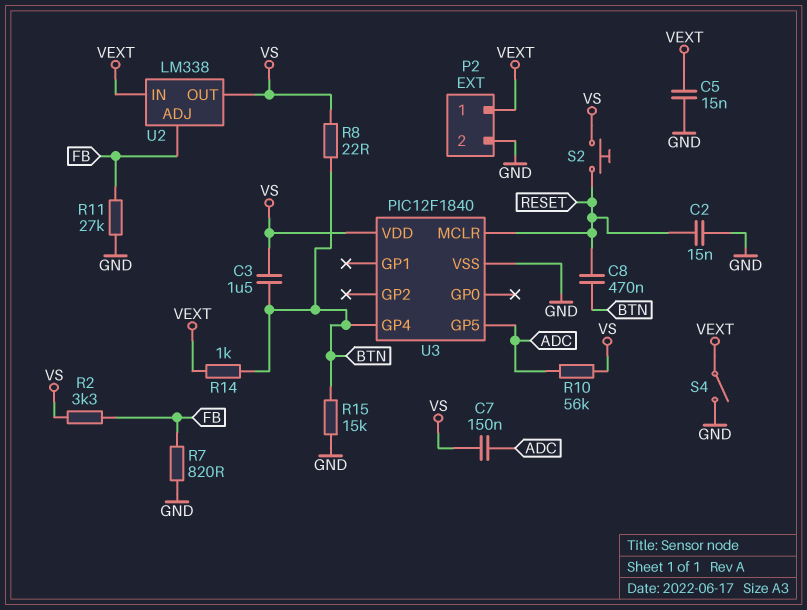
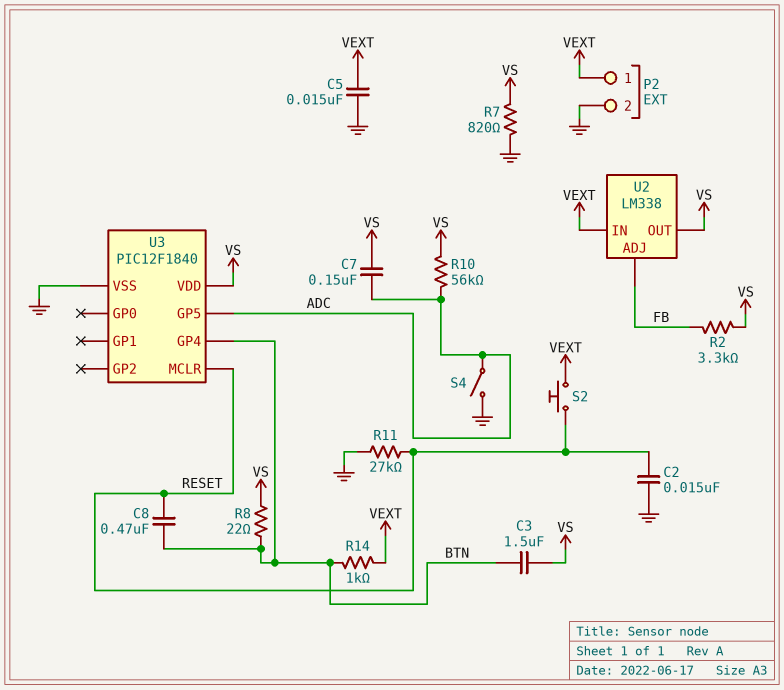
R7: 820 (FB, GND) -> 820 (GND, VS)
R11: 27k (FB, GND) -> 27k (GND, RESET)
R15: 15k (BTN, GND) -> none
S2: button (RESET, VS) -> button (RESET, VEXT)
S4: switch (GND, VEXT) -> switch (ADC, GND)

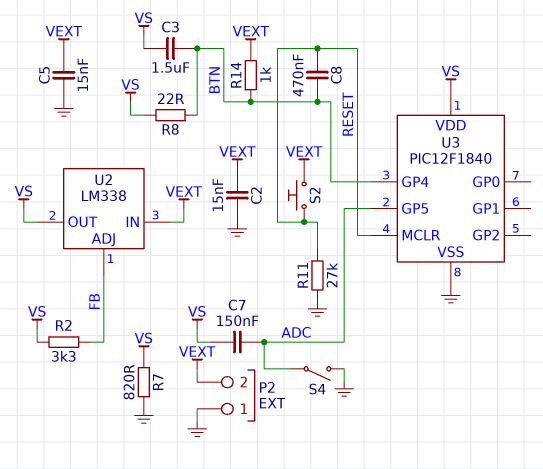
C2: 15nF (GND, RESET) -> 15nF (GND, VEXT)
P2 pin 1: VEXT -> GND
P2 pin 2: GND -> VEXT
R10: 56k (ADC, VS) -> none

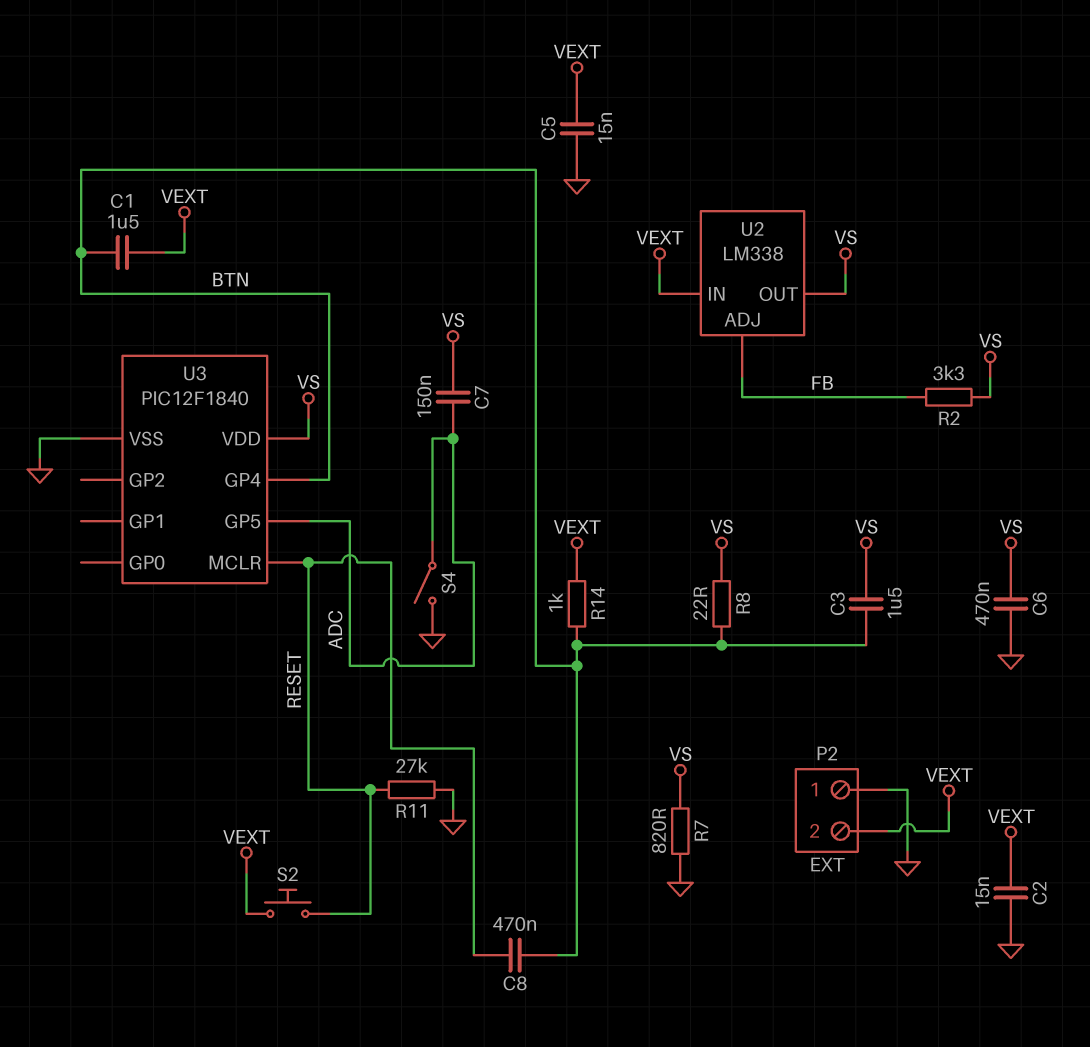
C1: none -> 1.5uF (BTN, VEXT)
C6: none -> 470nF (GND, VS)

